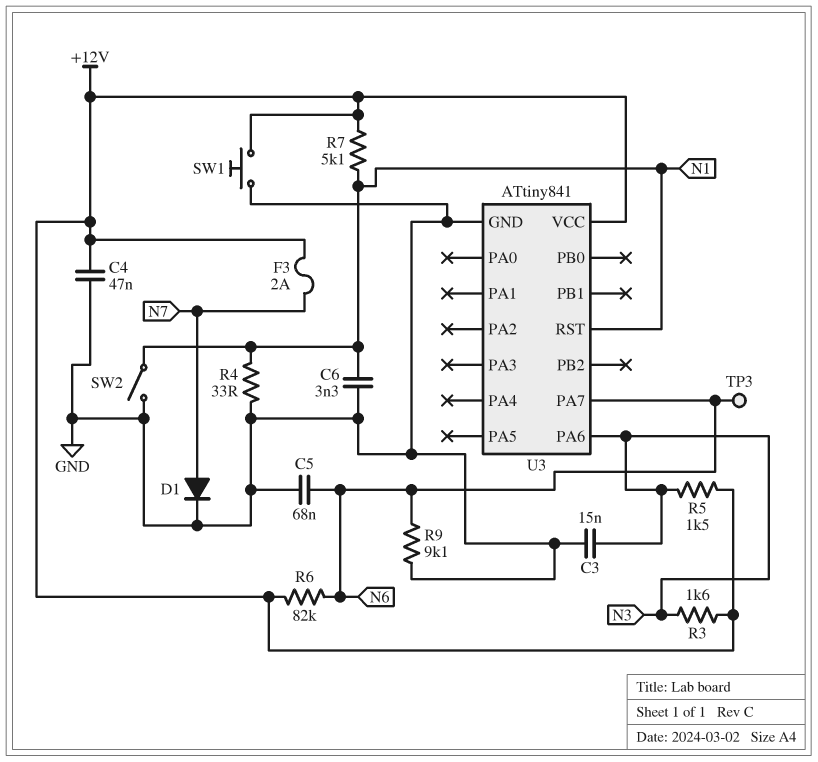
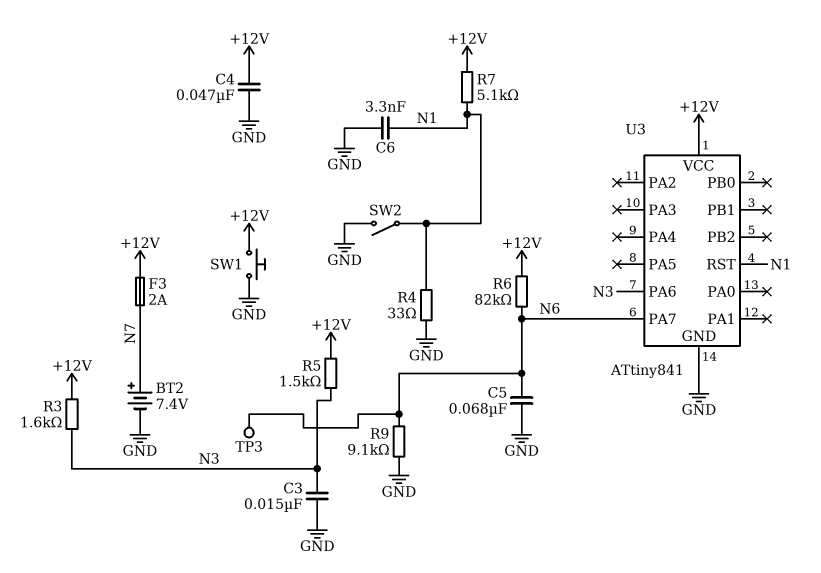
BT2: none -> 7.4V (plus N7, minus GND)
D1: diode (A N7, K GND) -> none

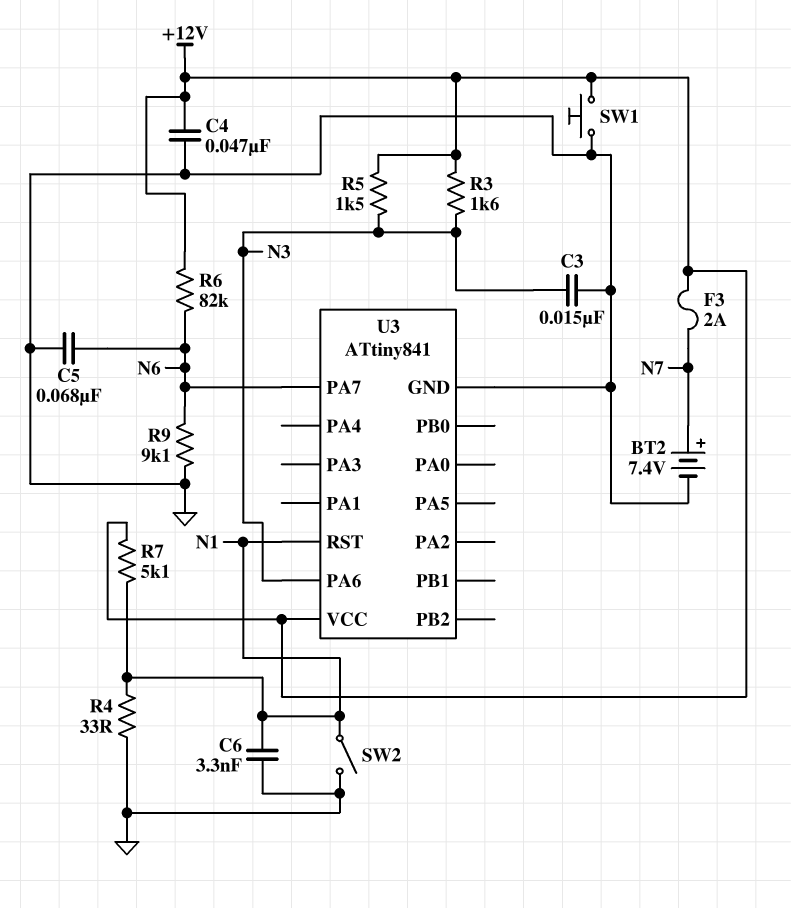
TP3: test point (N6) -> none

